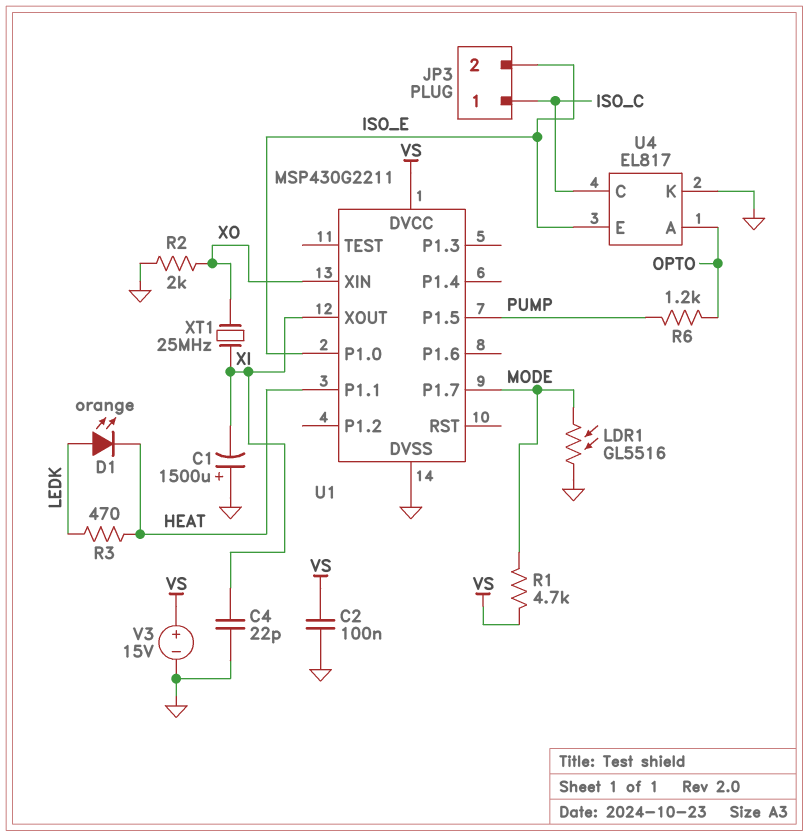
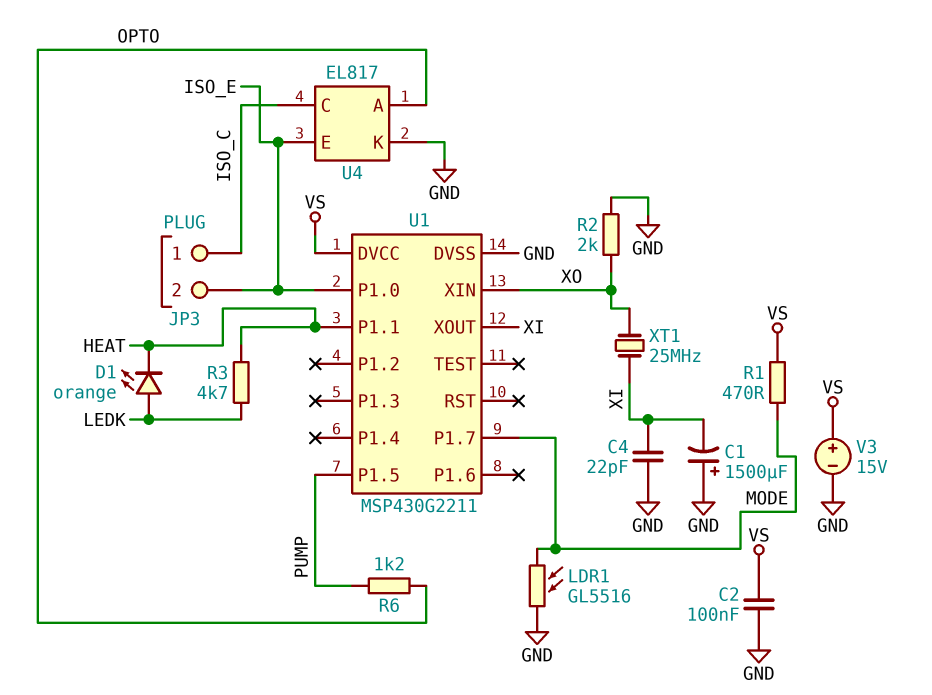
R1: 4.7k (MODE, VS) -> 470 (MODE, VS)
R3: 470 (HEAT, LEDK) -> 4.7k (HEAT, LEDK)

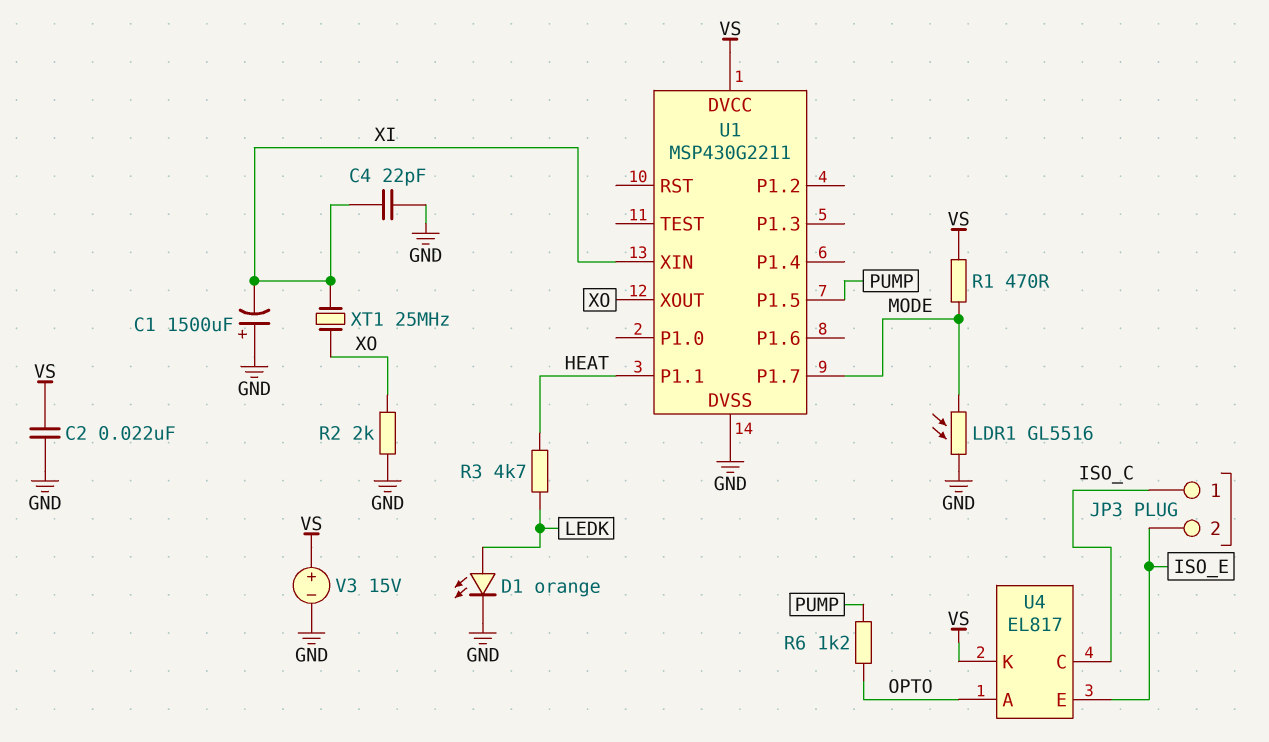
C2: 100nF (GND, VS) -> 22nF (GND, VS)
D1: LED orange (A LEDK, K HEAT) -> LED orange (A LEDK, K GND)
U1 pin P1.0: ISO_E -> none
U1 pin XIN: XO -> XI
U1 pin XOUT: XI -> XO
U4 pin K: GND -> VS

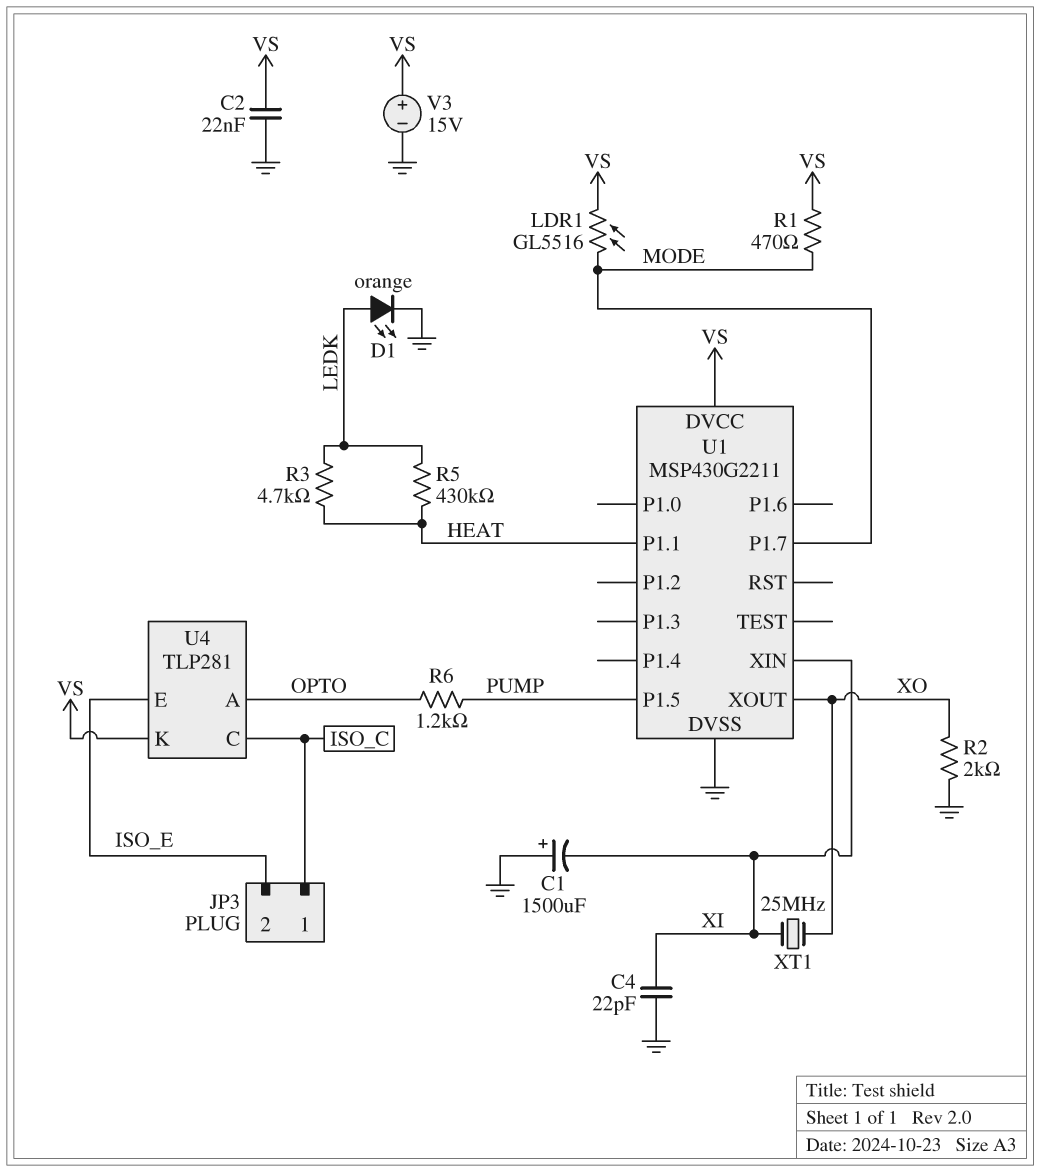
LDR1: GL5516 (GND, MODE) -> GL5516 (MODE, VS)
R5: none -> 430k (HEAT, LEDK)
U4: EL817 -> TLP281

